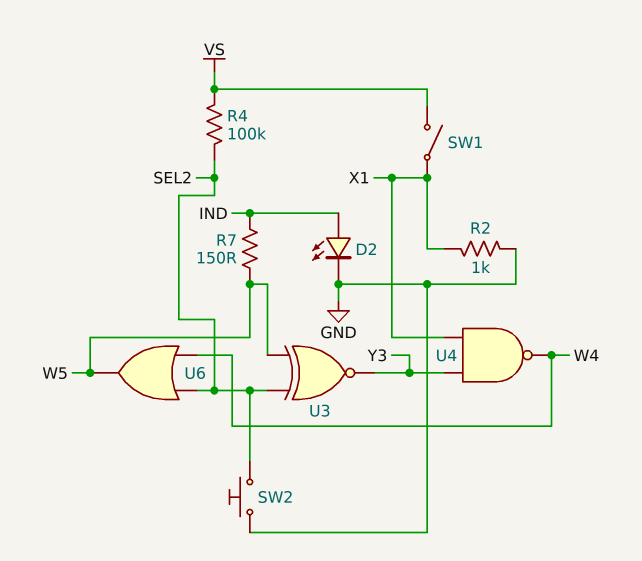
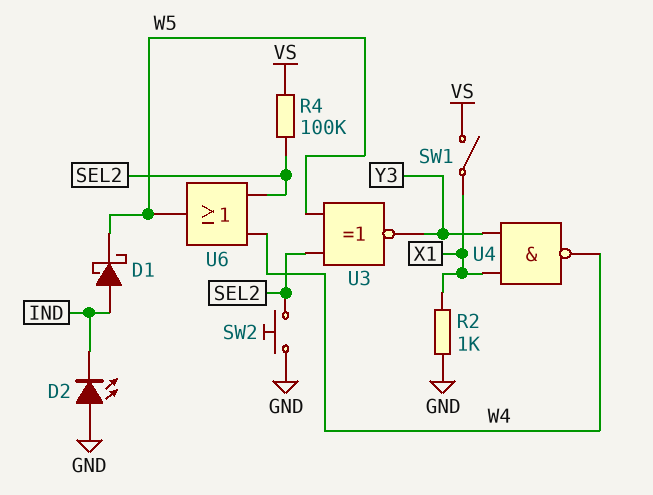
D1: none -> schottky (A IND, K W5)
D2: LED (A IND, K GND) -> LED (A GND, K IND)
R7: 150 (IND, W5) -> none

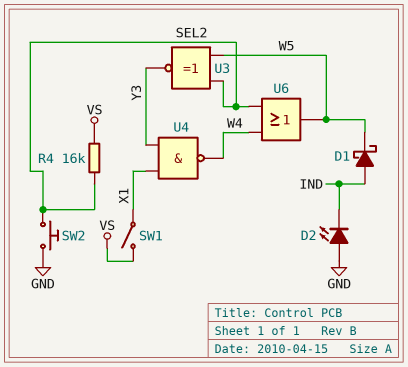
R2: 1k (GND, X1) -> none
R4: 100k (SEL2, VS) -> 16k (SEL2, VS)

